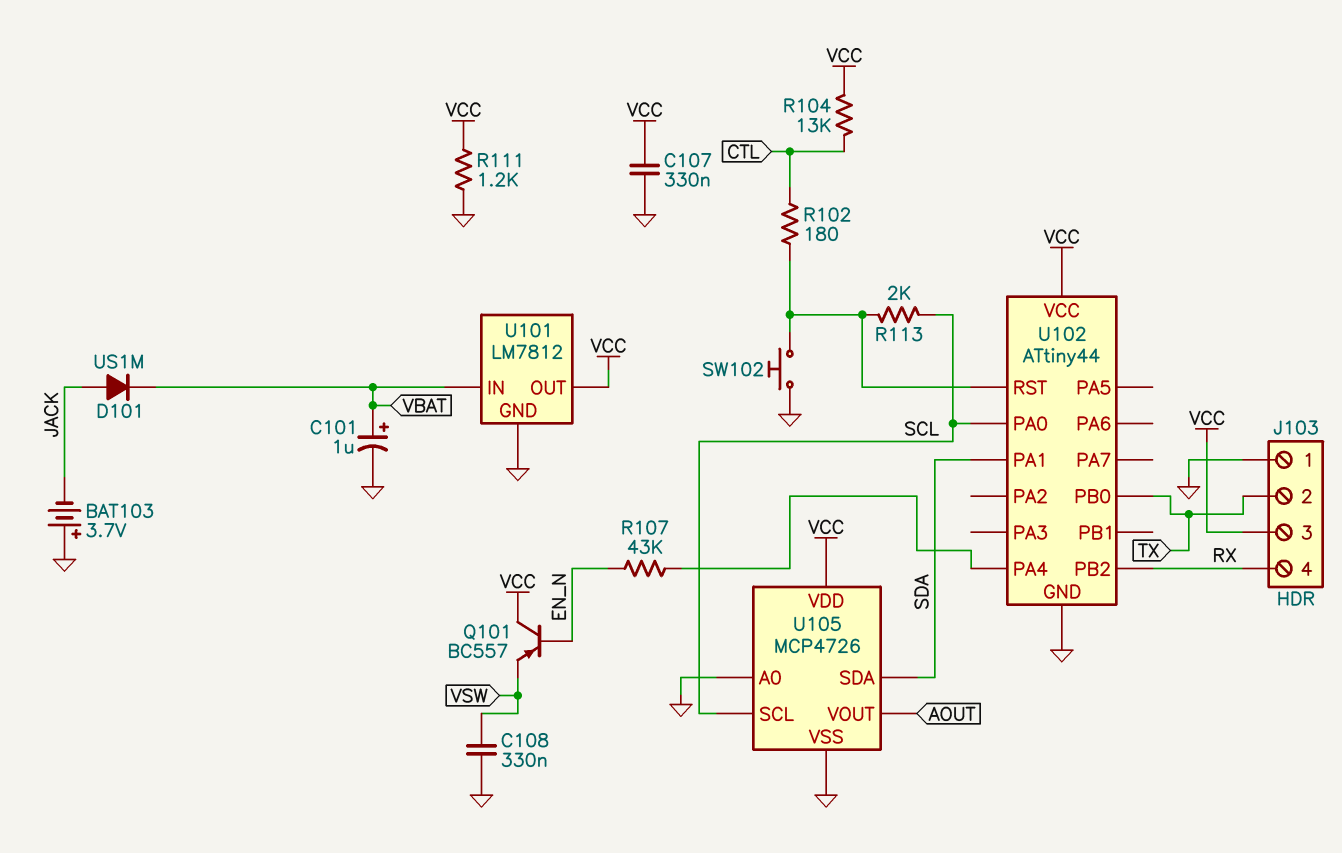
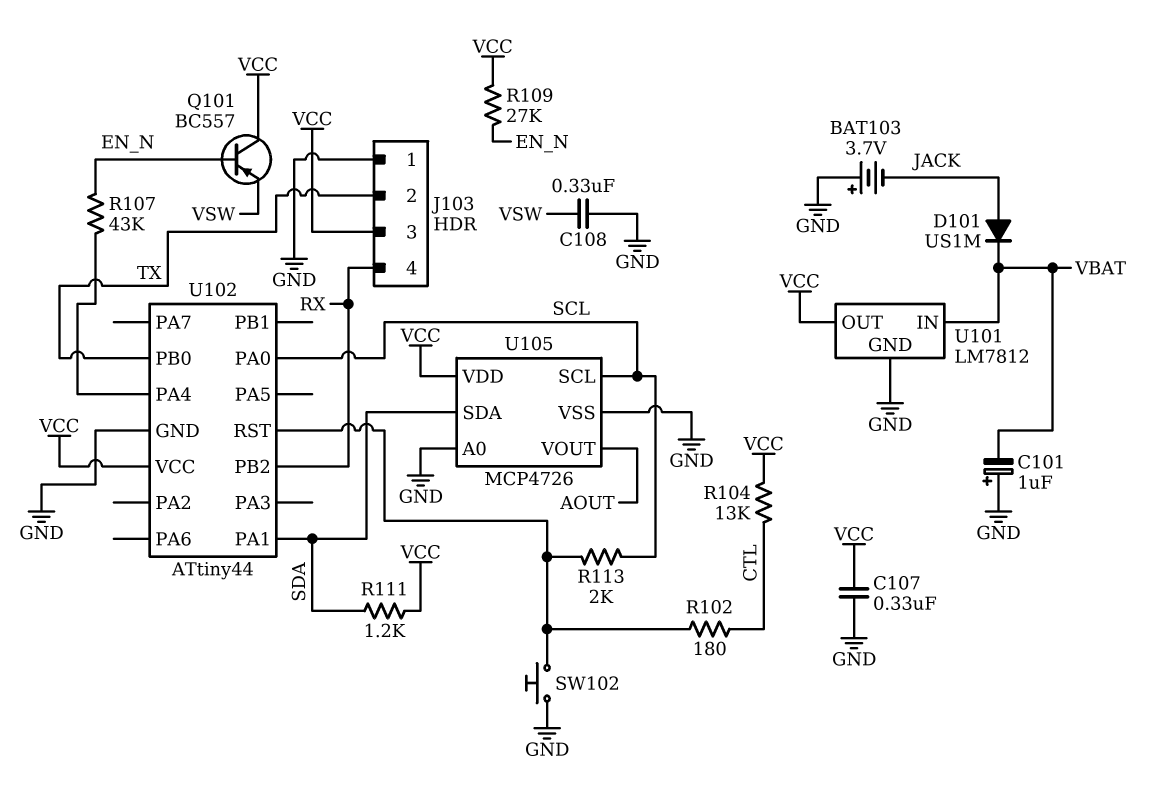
C101: 1uF (plus VBAT, minus GND) -> 1uF (plus GND, minus VBAT)
R109: none -> 27k (EN_N, VCC)
R111: 1.2k (GND, VCC) -> 1.2k (SDA, VCC)

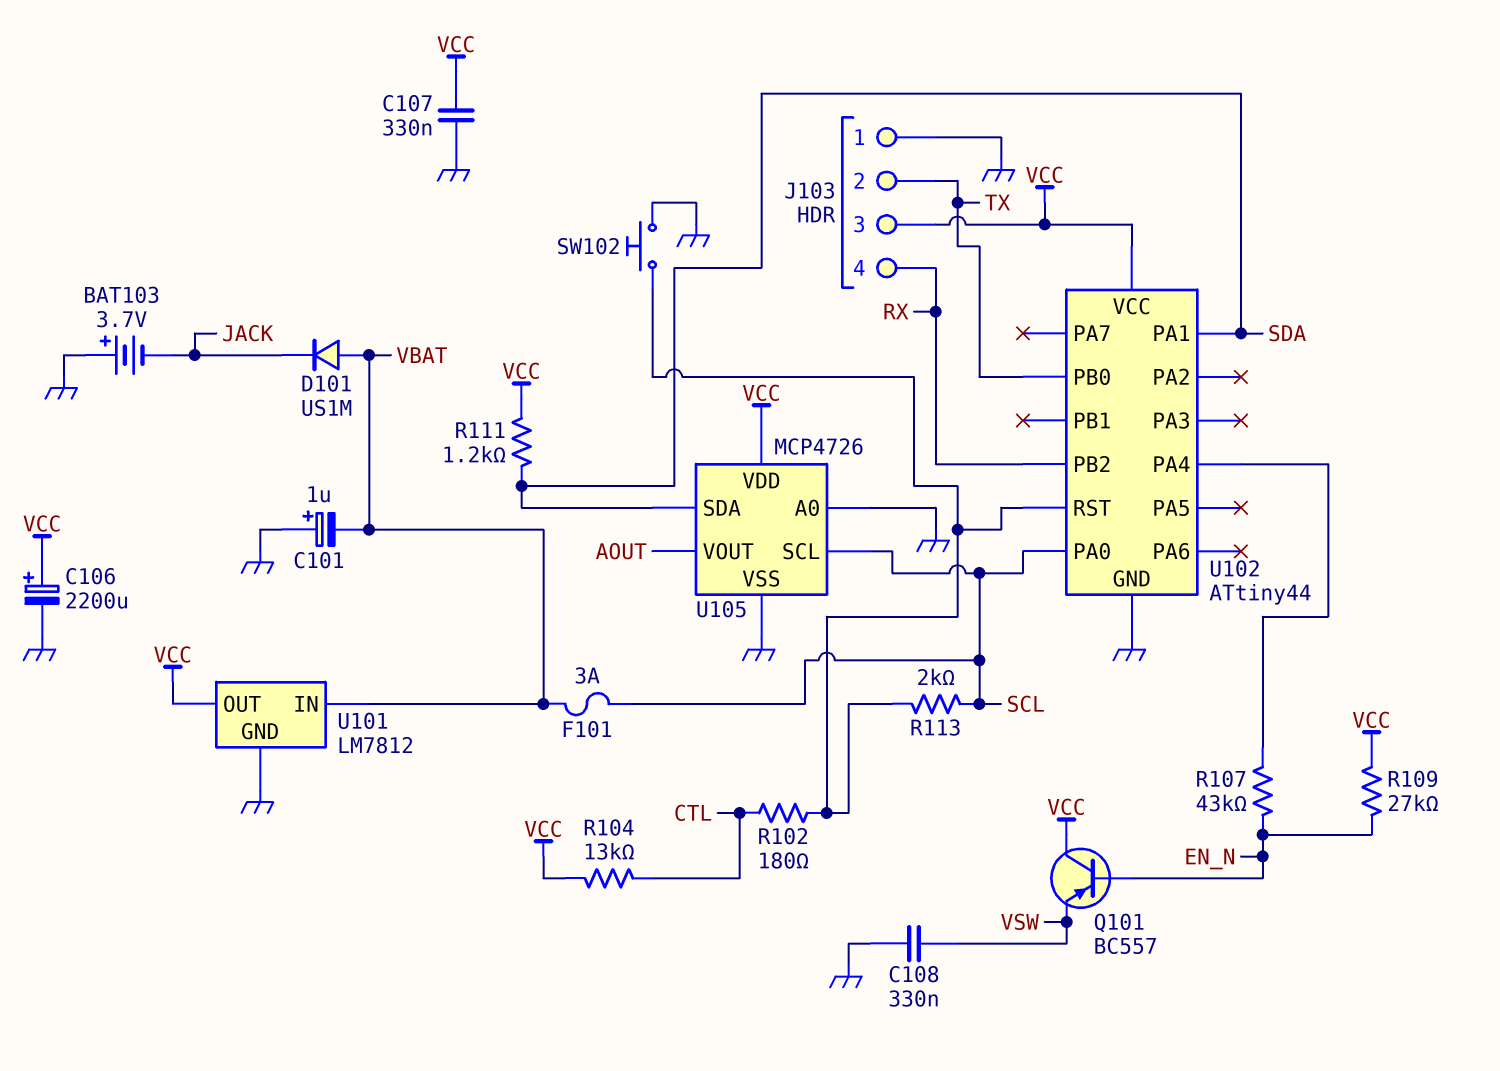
C106: none -> 2200uF (plus VCC, minus GND)
D101: diode US1M (A JACK, K VBAT) -> diode US1M (A VBAT, K JACK)
F101: none -> 3A (SCL, VBAT)

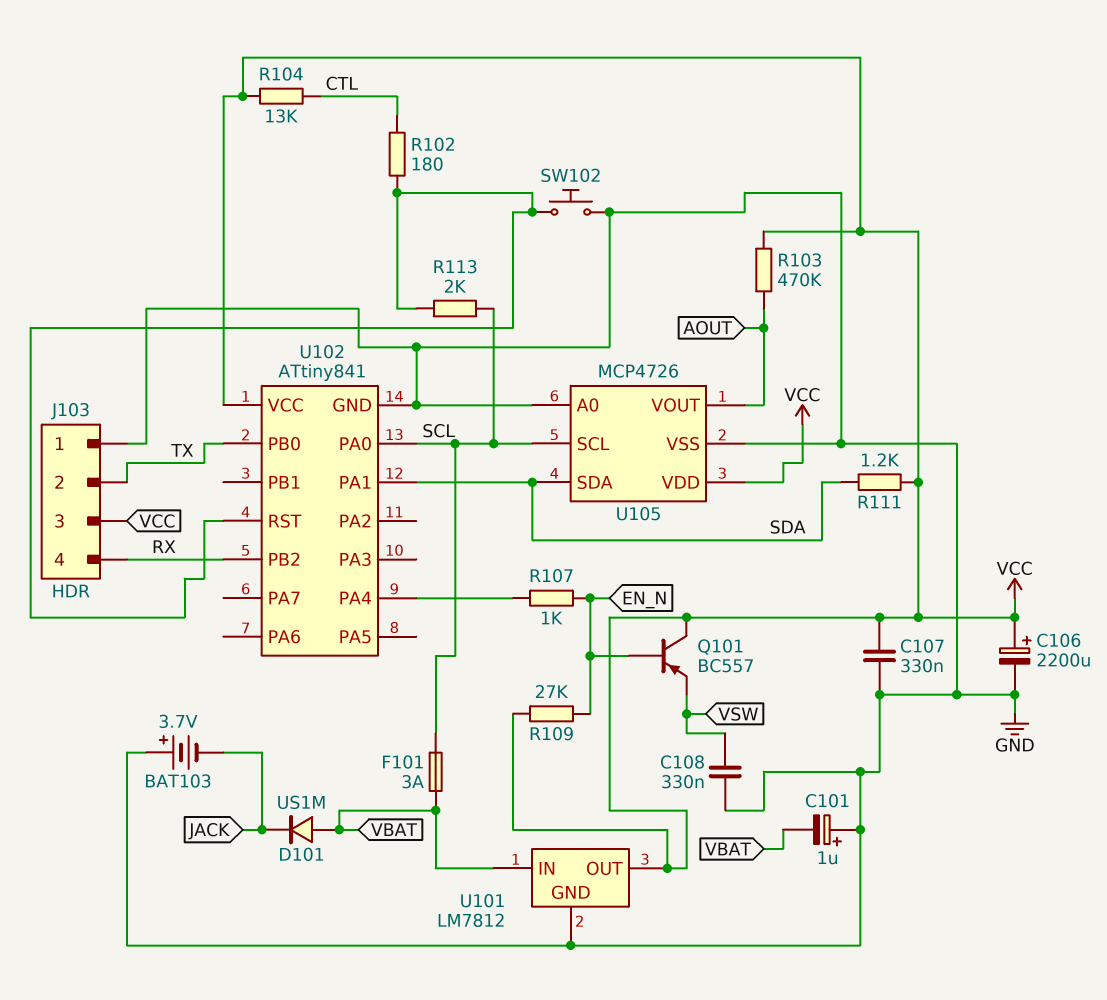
R103: none -> 470k (AOUT, VCC)
R107: 43k (EN_N, U102/PA4) -> 1k (EN_N, U102/PA4)
U102: ATtiny44 -> ATtiny841

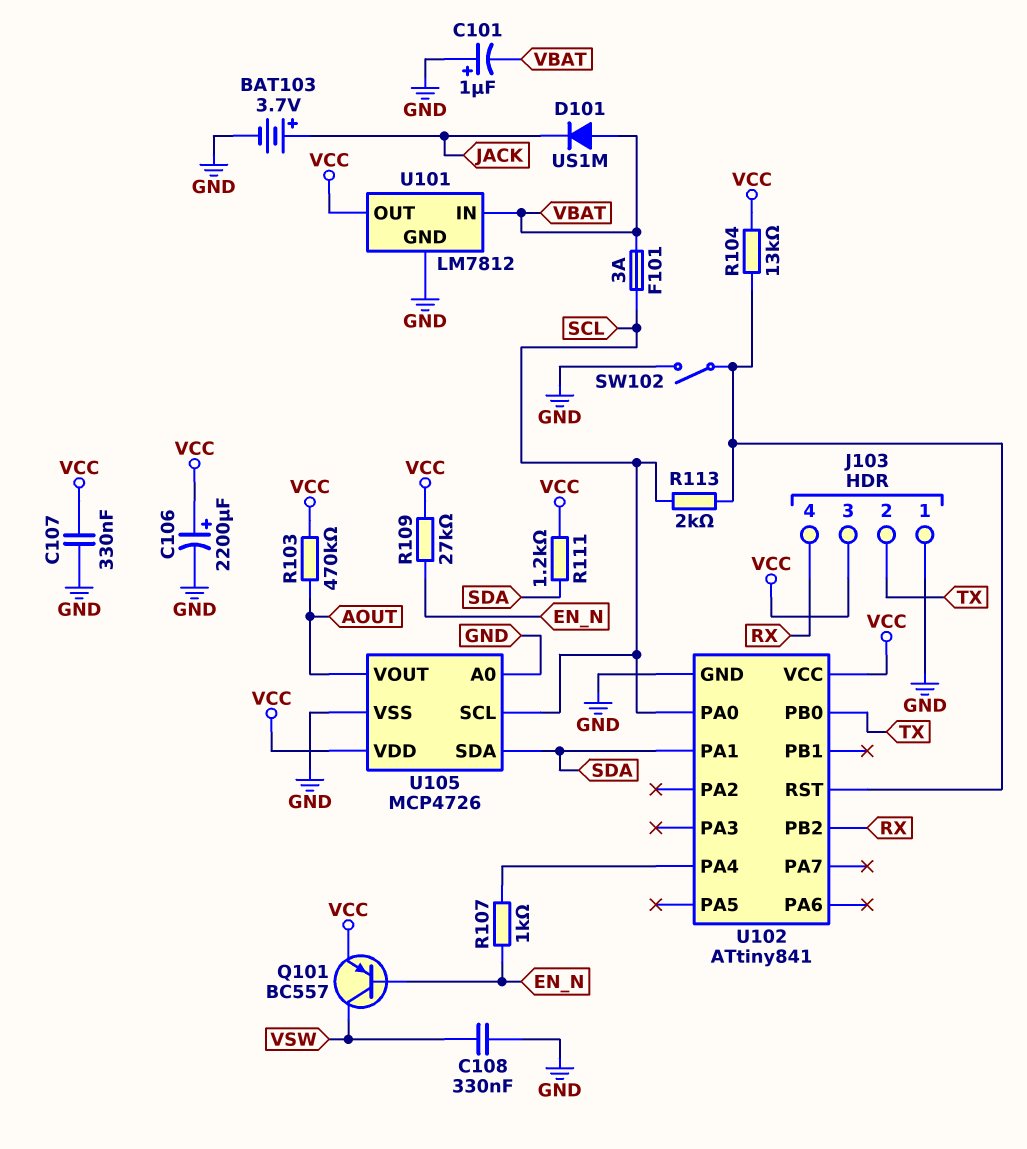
BAT103: 3.7V (plus GND, minus JACK) -> 3.7V (plus JACK, minus GND)
Q101: PNP BC557 (B EN_N, C VCC, E VSW) -> PNP BC557 (B EN_N, C VSW, E VCC)
R102: 180 (CTL, U102/RST) -> none
R104: 13k (CTL, VCC) -> 13k (U102/RST, VCC)
SW102: button (GND, U102/RST) -> switch (GND, U102/RST)

